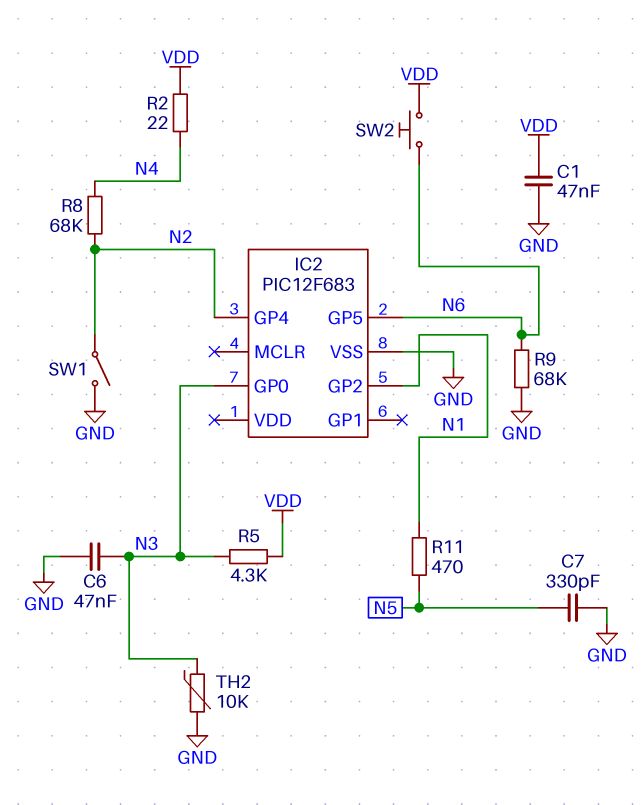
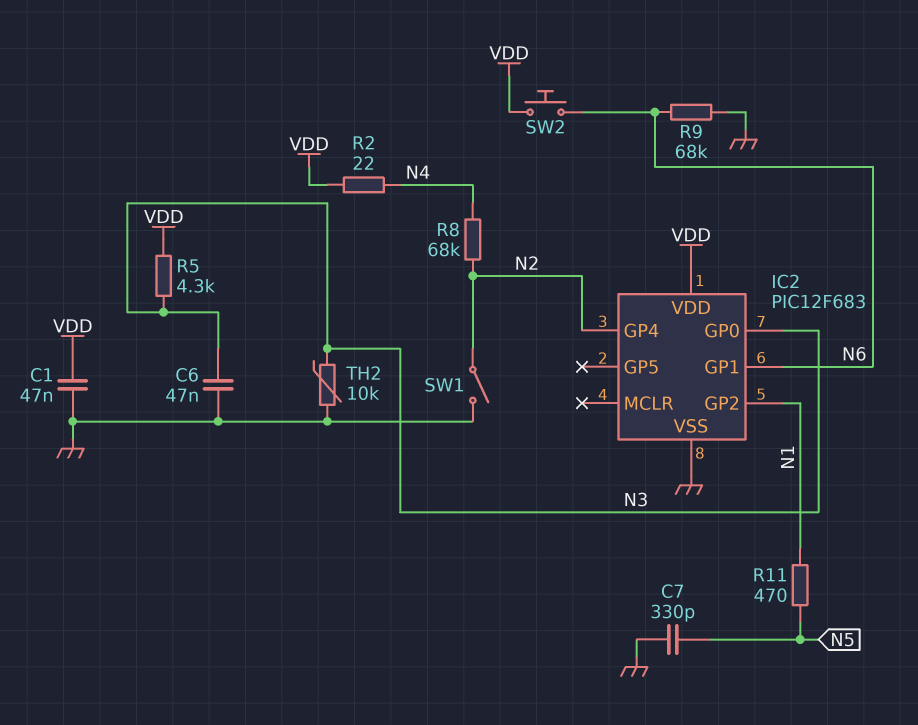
IC2 pin GP1: none -> N6
IC2 pin GP5: N6 -> none
IC2 pin VDD: none -> VDD

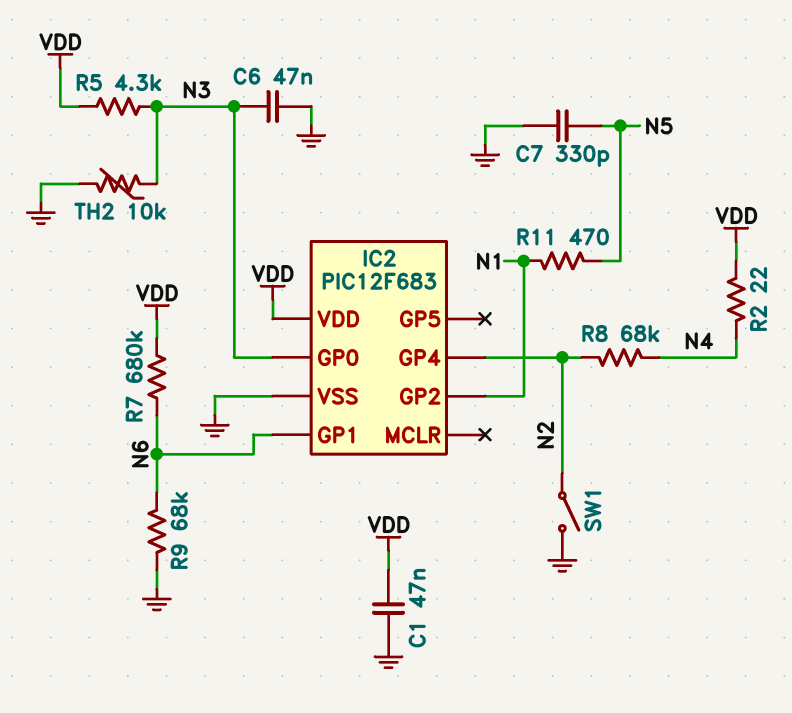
R7: none -> 680k (N6, VDD)
SW2: button (N6, VDD) -> none

